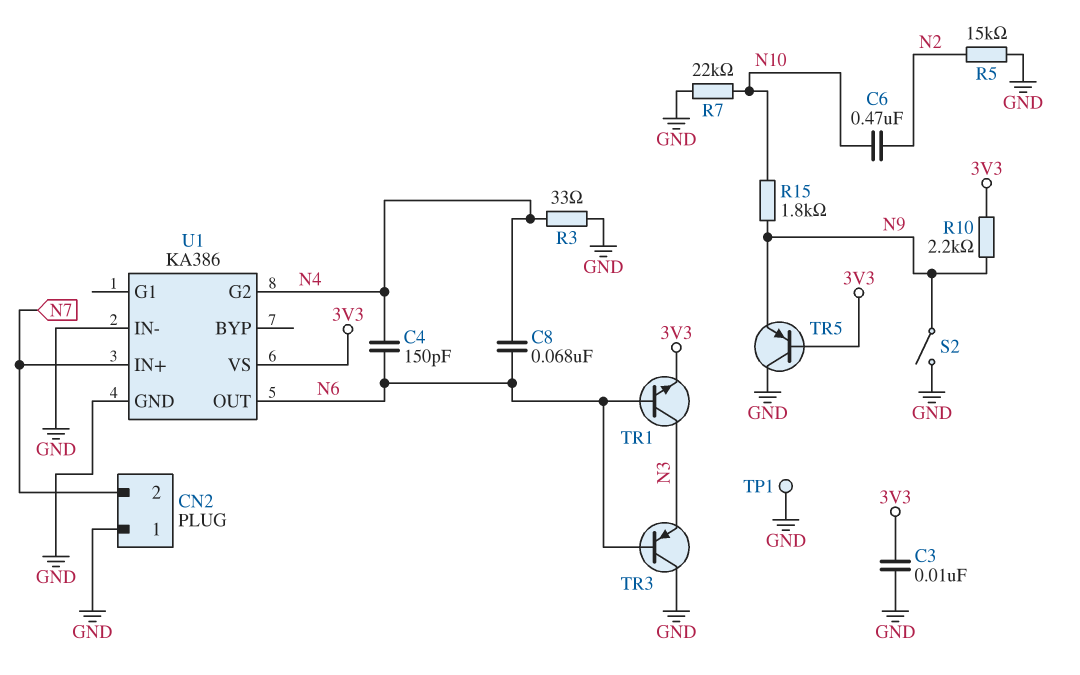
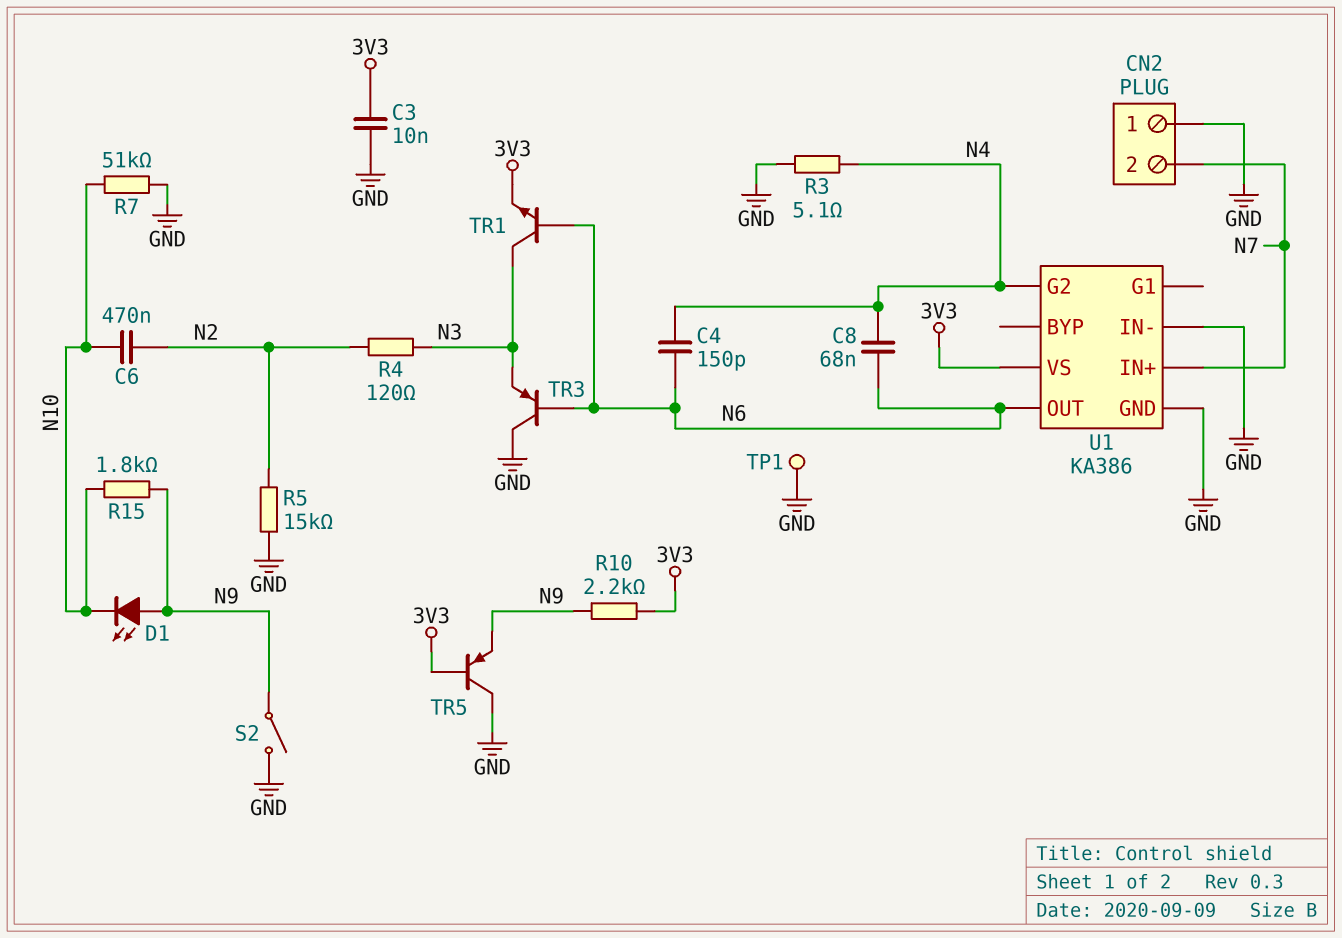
D1: none -> LED (A N9, K N10)
R3: 33 (GND, N4) -> 5.1 (GND, N4)
R4: none -> 120 (N2, N3)
R7: 22k (GND, N10) -> 51k (GND, N10)

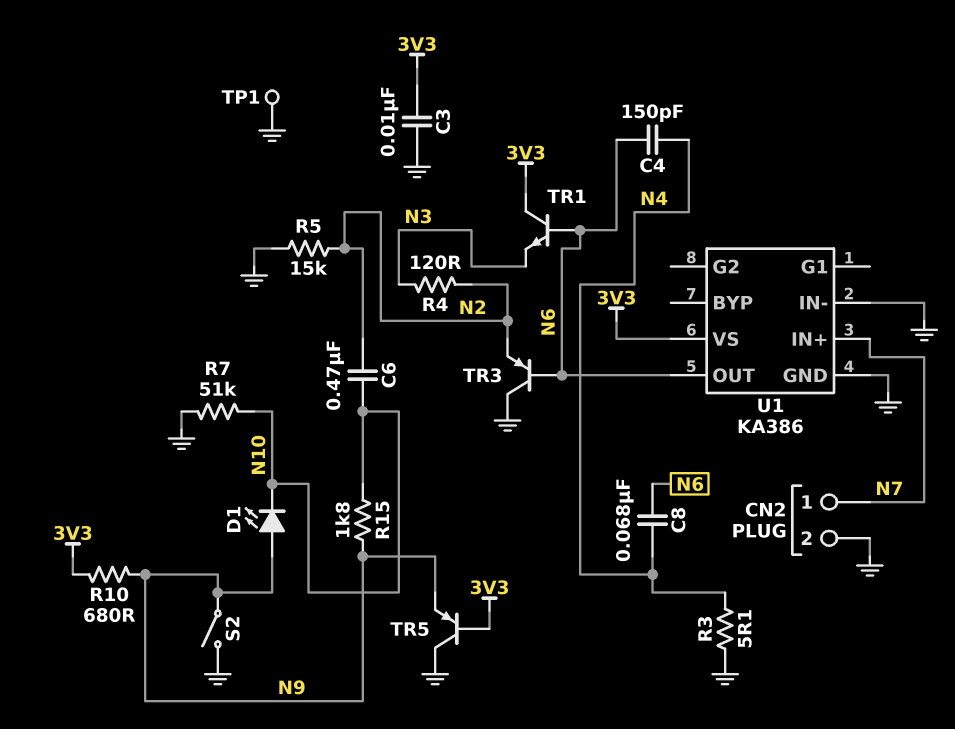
CN2 pin 1: GND -> N7
CN2 pin 2: N7 -> GND
R10: 2.2k (3V3, N9) -> 680 (3V3, N9)
TR1: NPN (B N6, C N3, E 3V3) -> NPN (B N6, C 3V3, E N3)
TR3: PNP (B N6, C GND, E N3) -> PNP (B N6, C GND, E N2)
U1 pin G2: N4 -> none

